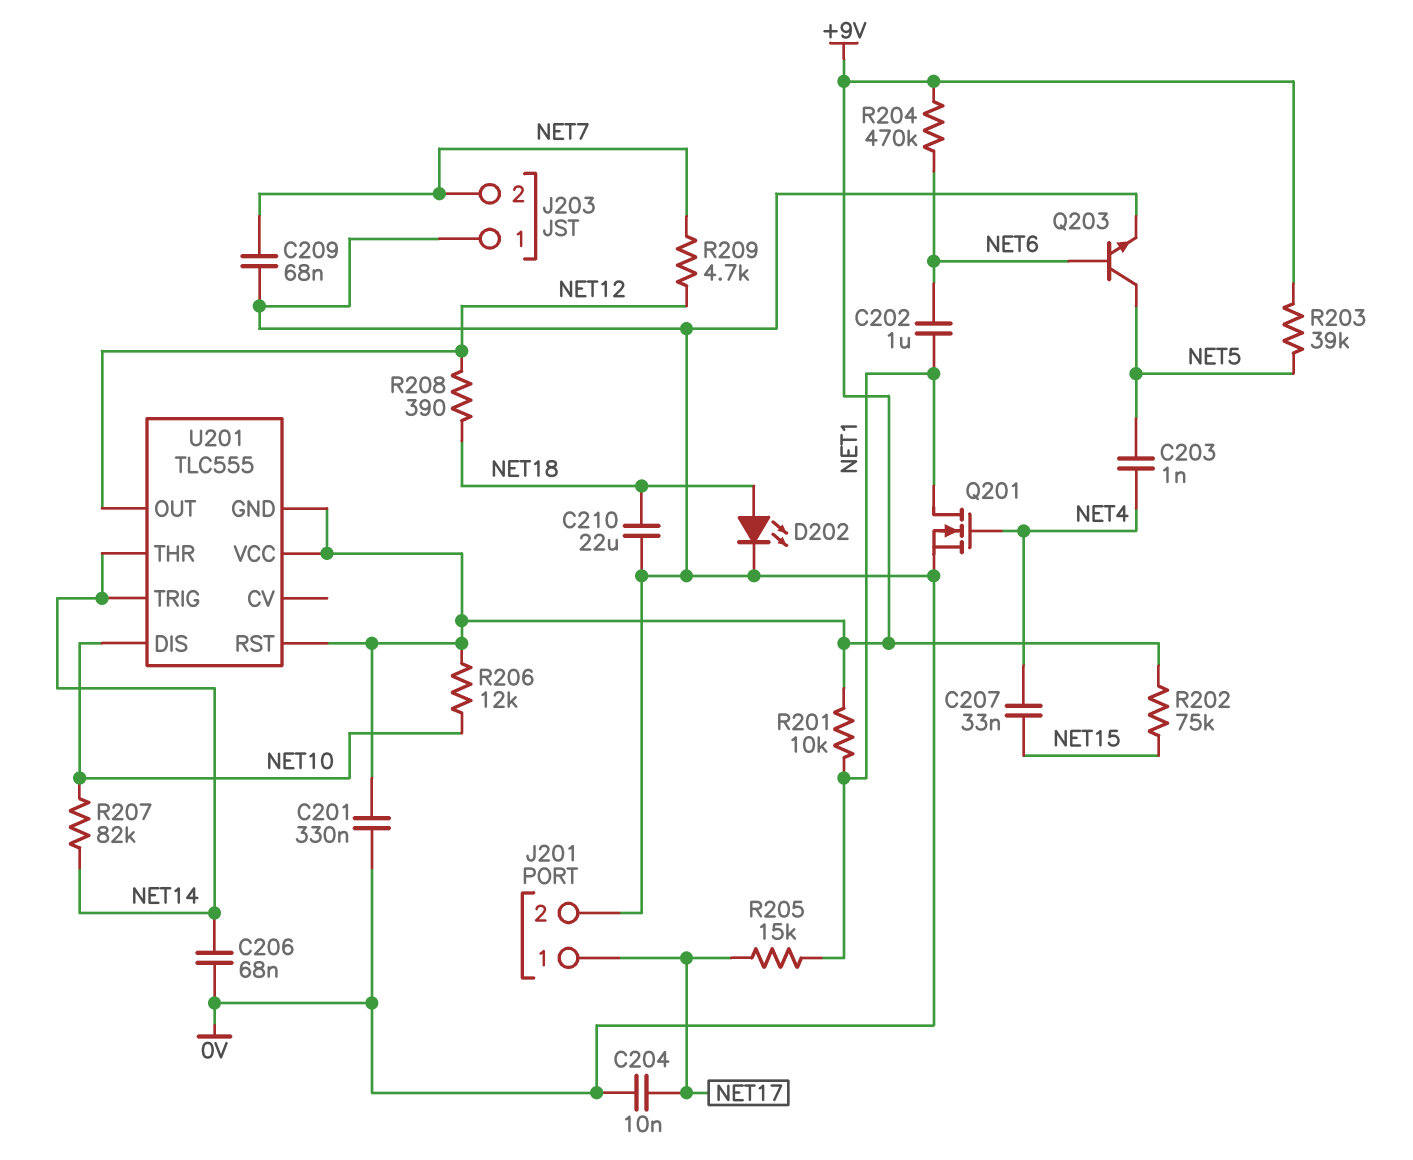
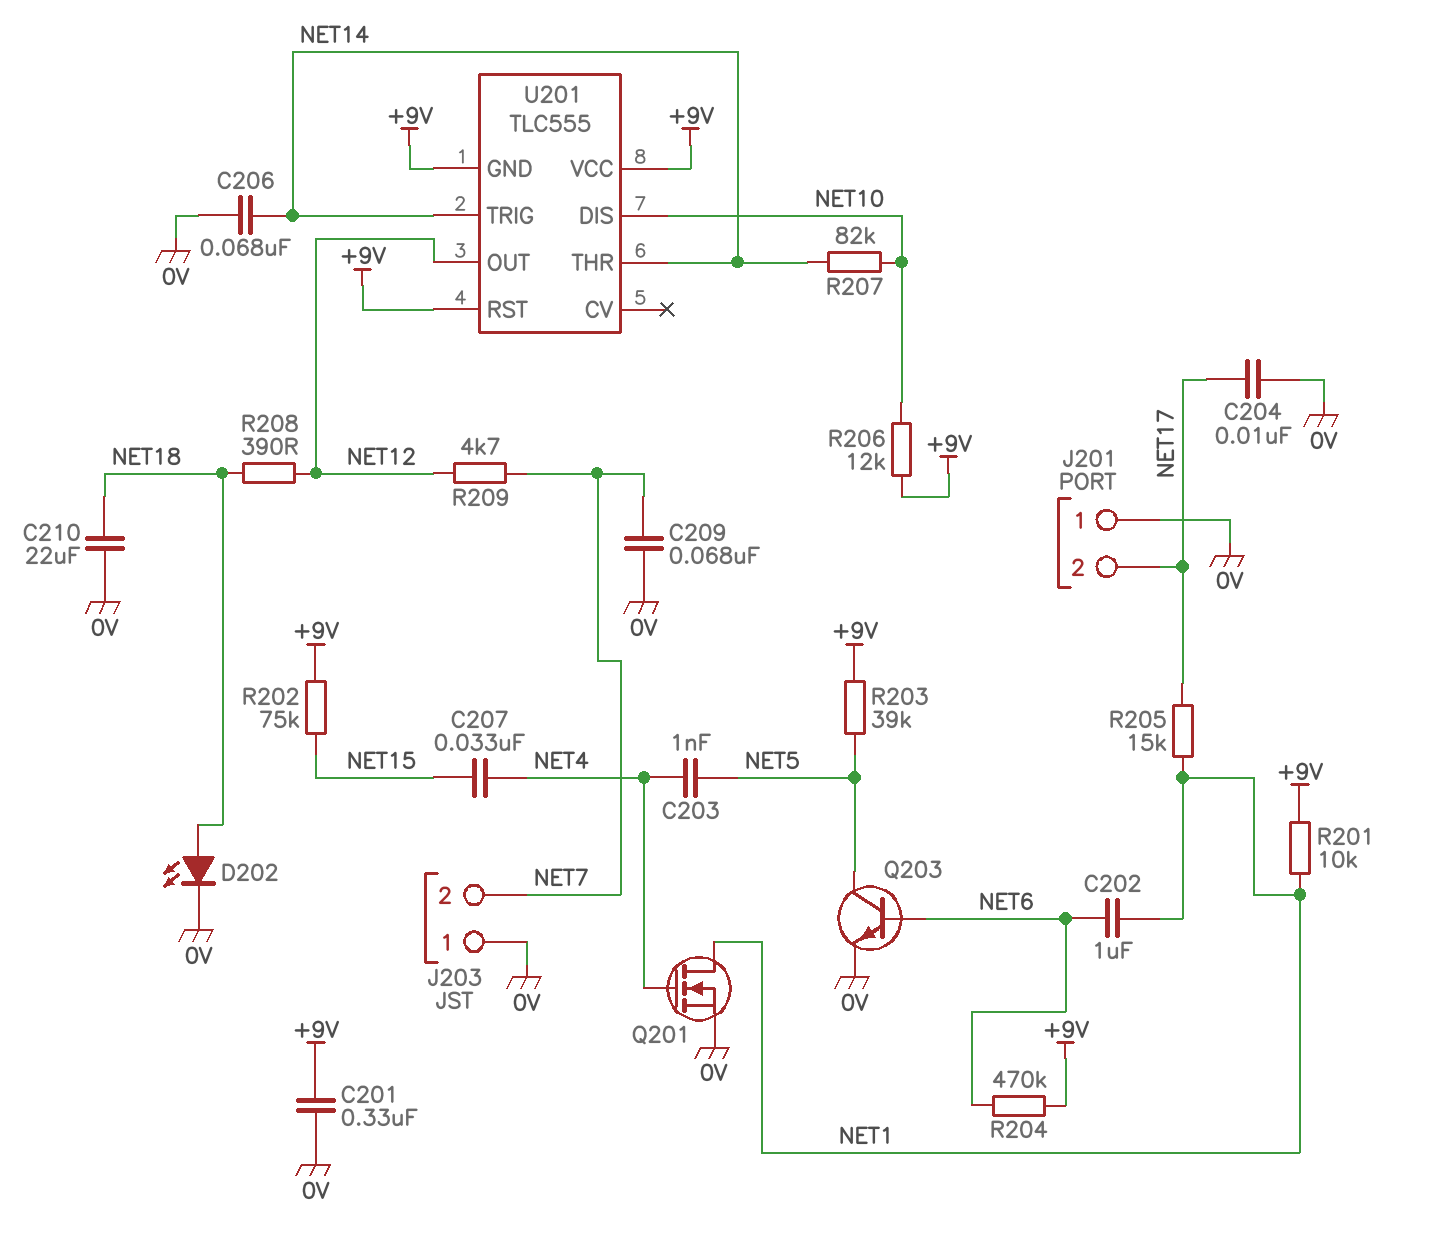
J201 pin 1: NET17 -> 0V
J201 pin 2: 0V -> NET17

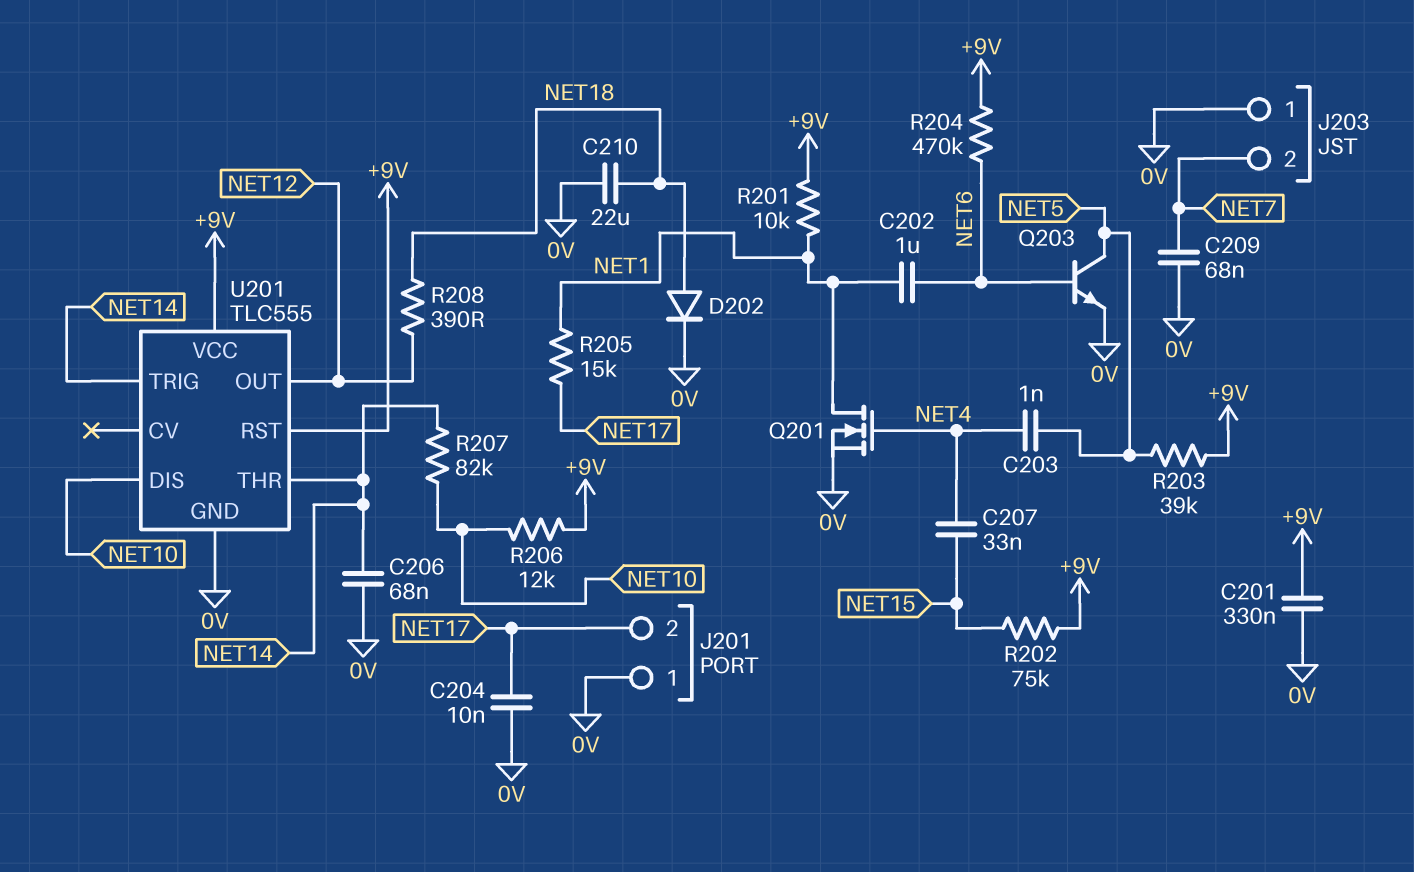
D202: LED (A NET18, K 0V) -> diode (A NET18, K 0V)
R209: 4.7k (NET7, NET12) -> none
U201 pin GND: +9V -> 0V

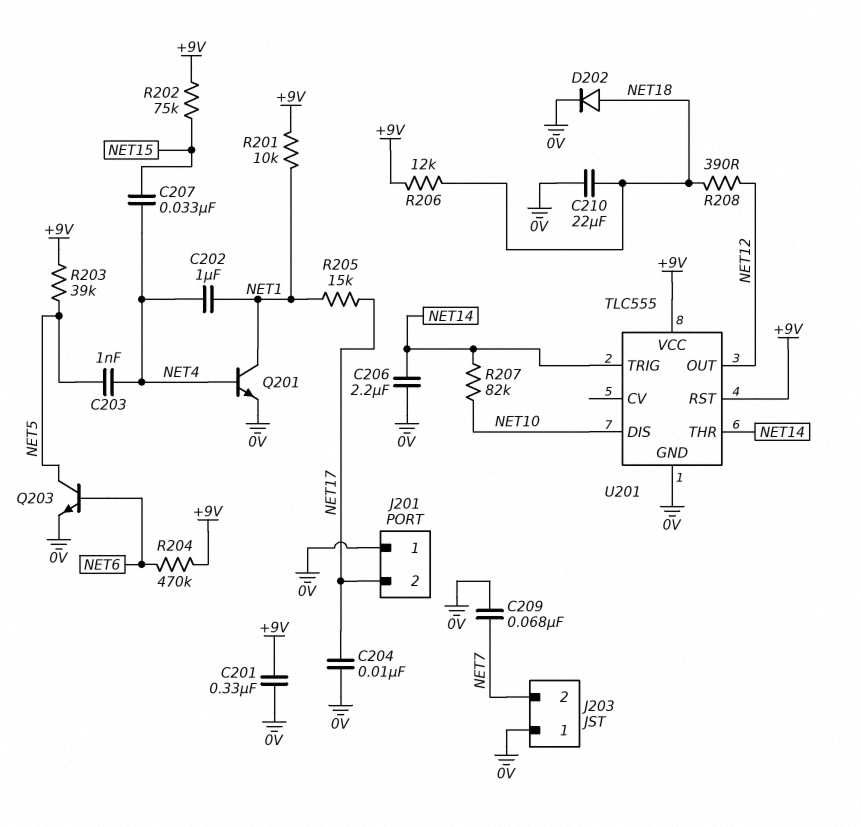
C202: 1uF (NET1, NET6) -> 1uF (NET1, NET4)
C206: 68nF (0V, NET14) -> 2.2uF (0V, NET14)
Q201: NMOS (G NET4, D NET1, S 0V) -> NPN (B NET4, C NET1, E 0V)
R206: 12k (+9V, NET10) -> 12k (+9V, NET18)

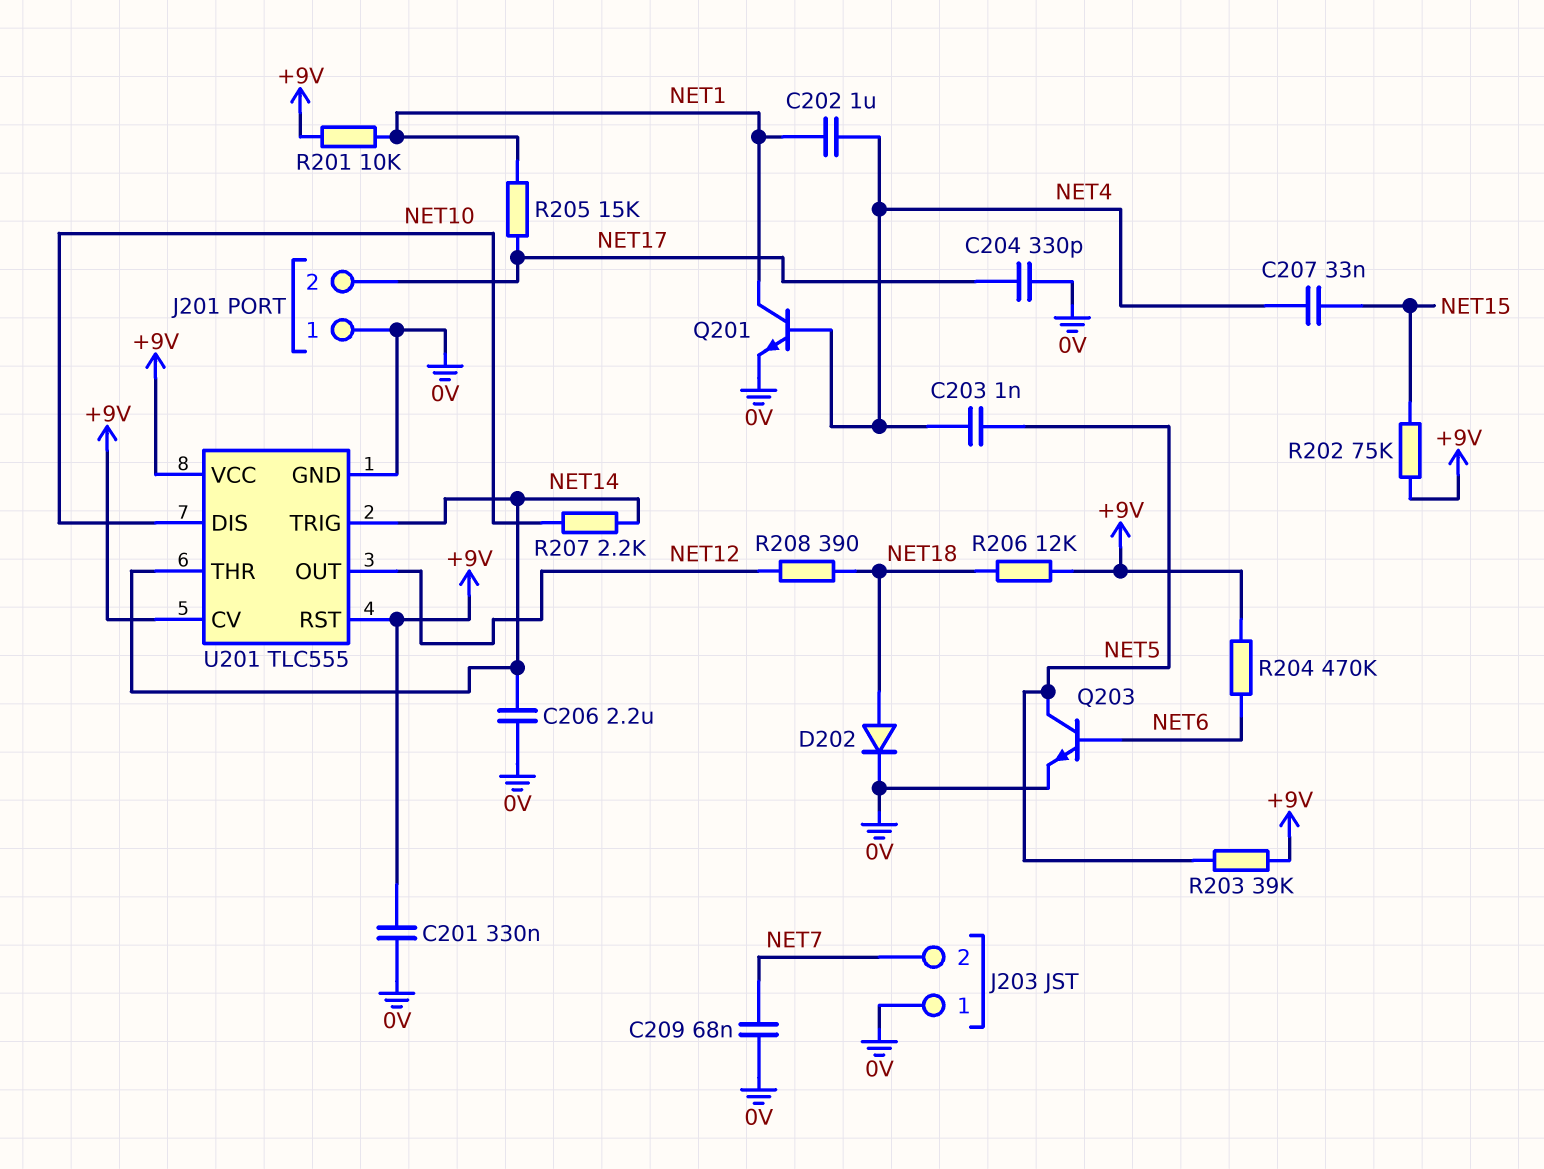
C204: 10nF (0V, NET17) -> 330pF (0V, NET17)
C210: 22uF (0V, NET18) -> none
R207: 82k (NET10, NET14) -> 2.2k (NET10, NET14)
U201 pin CV: none -> +9V

